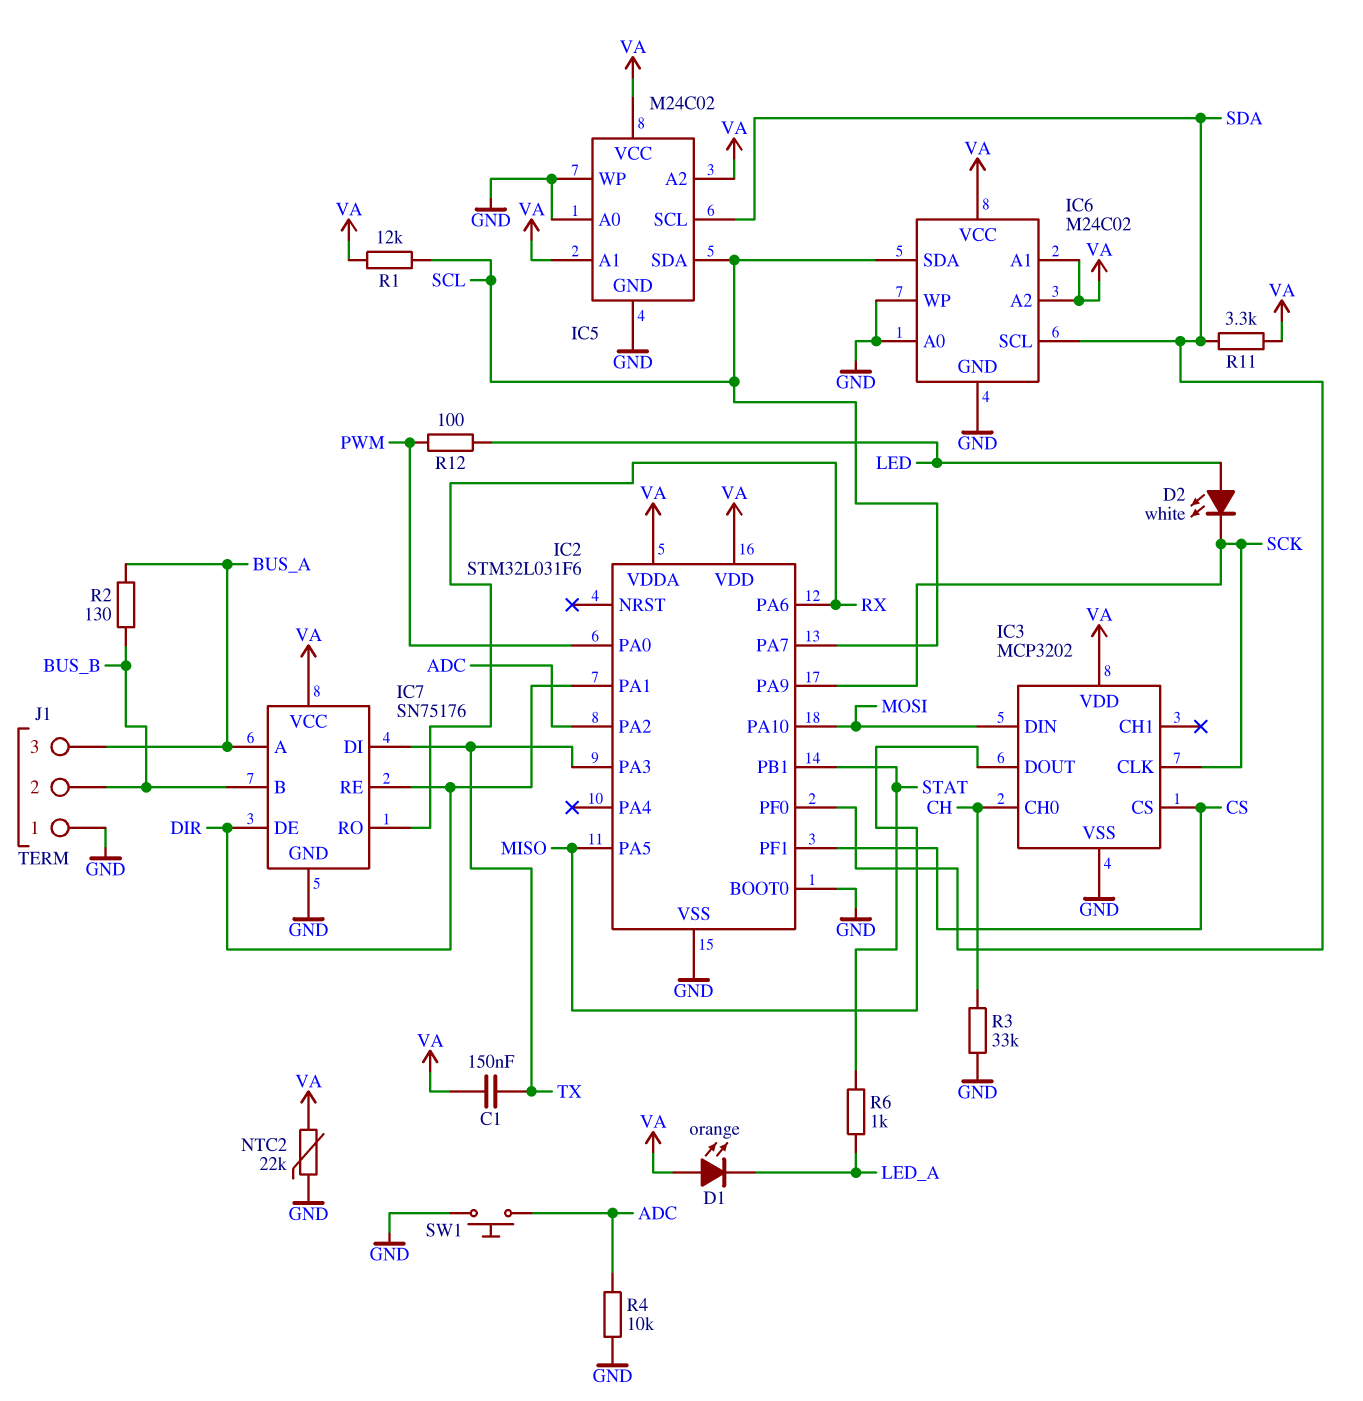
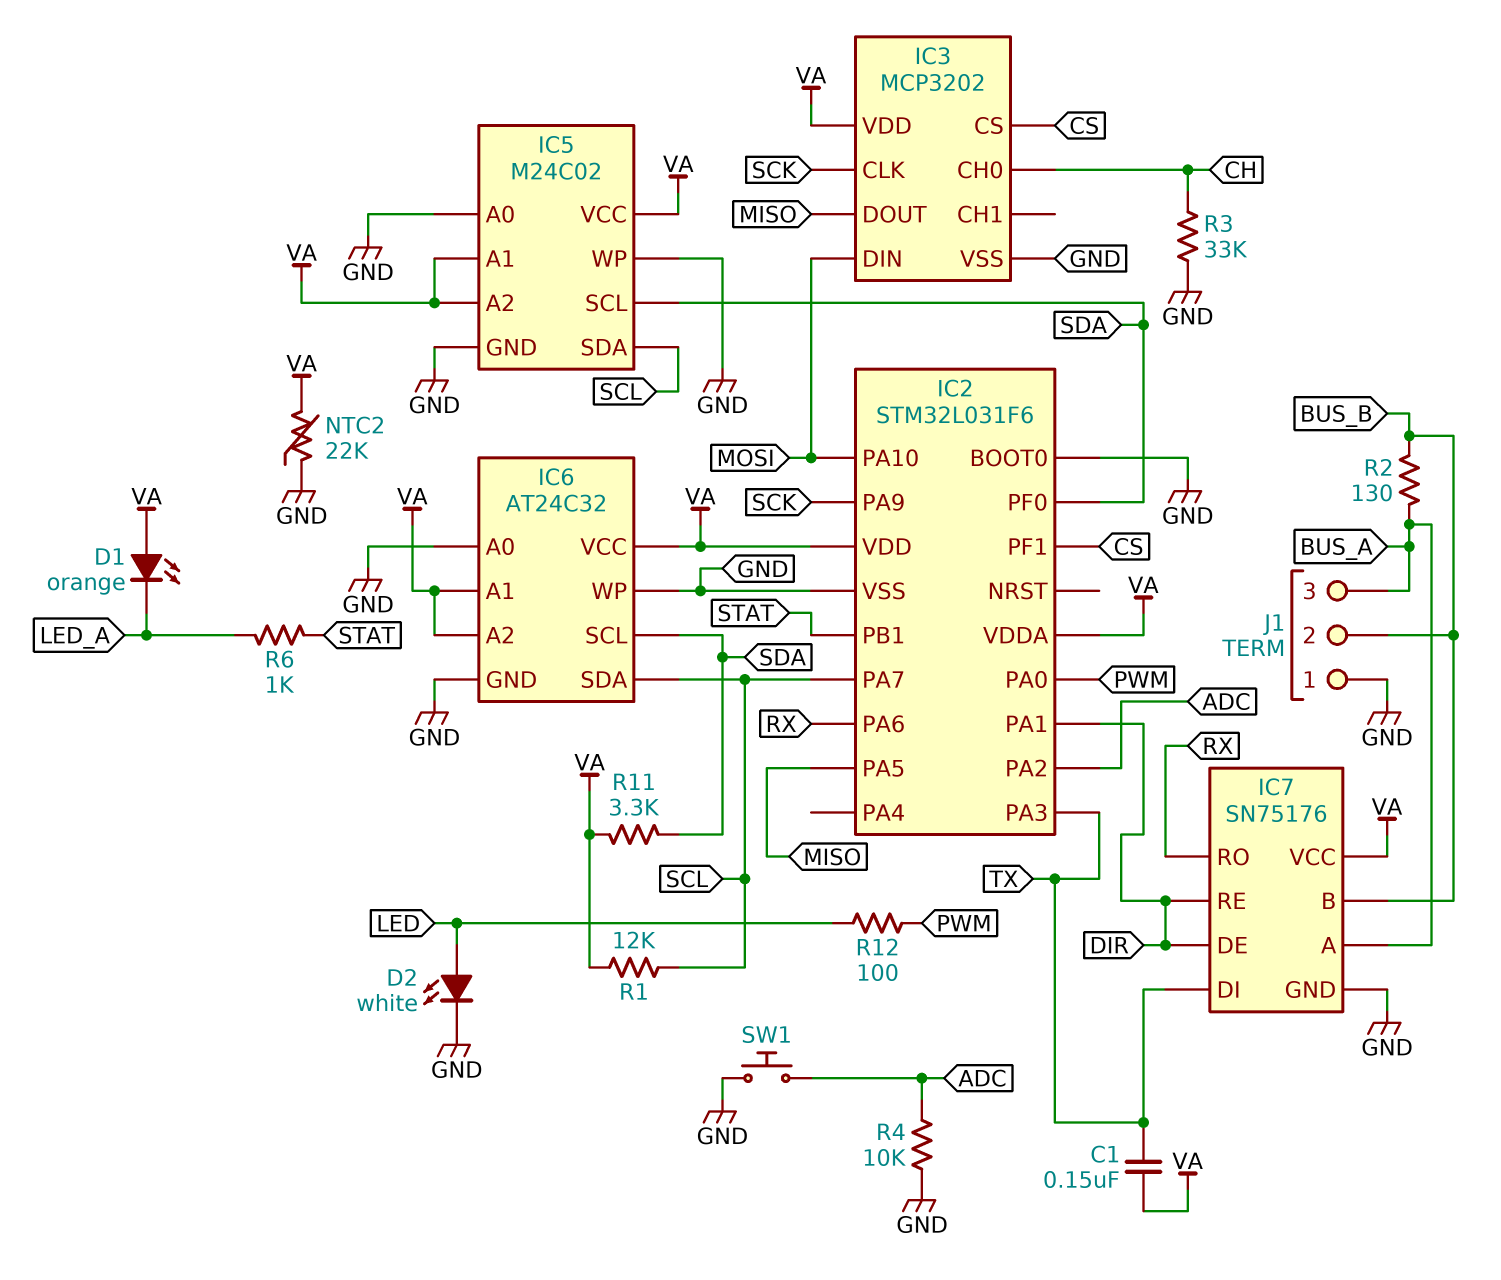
D2: LED white (A LED, K SCK) -> LED white (A LED, K GND)
IC6: M24C02 -> AT24C32

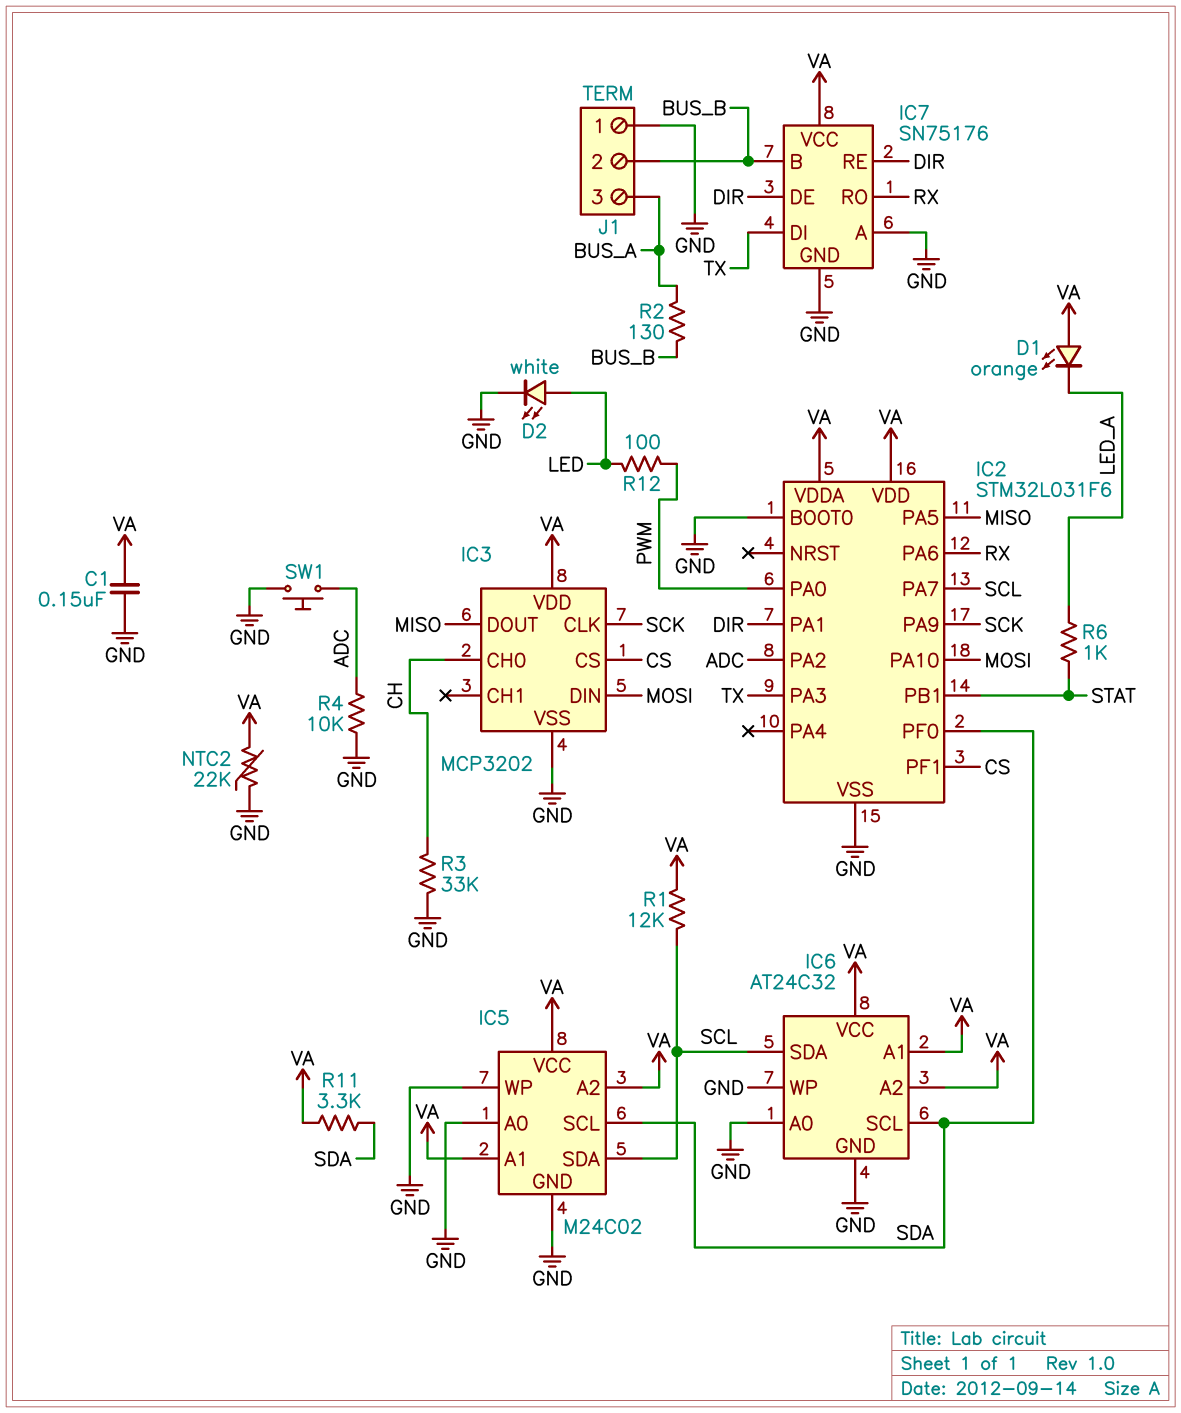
C1: 150nF (TX, VA) -> 150nF (GND, VA)
IC7 pin A: BUS_A -> GND

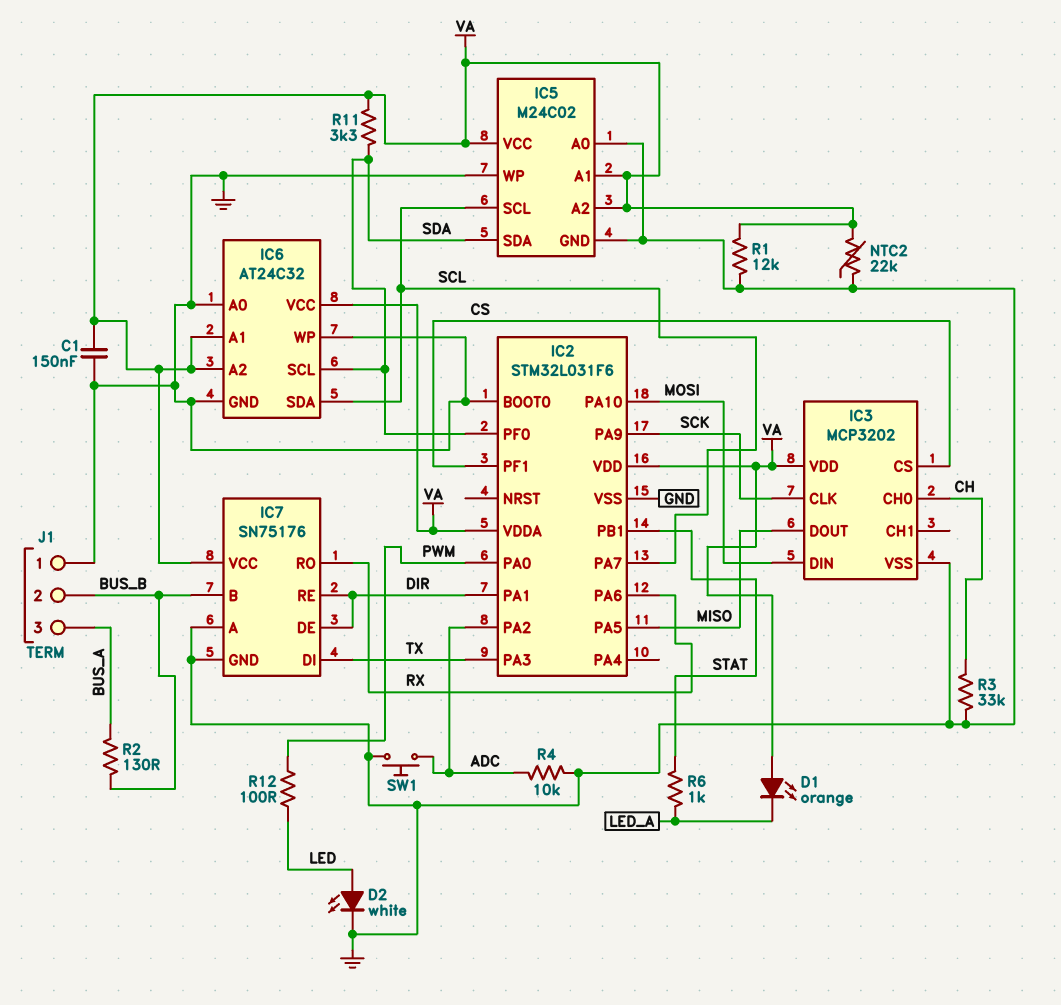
IC5 pin SCL: SDA -> SCL
IC5 pin SDA: SCL -> SDA
R1: 12k (SCL, VA) -> 12k (GND, VA)

